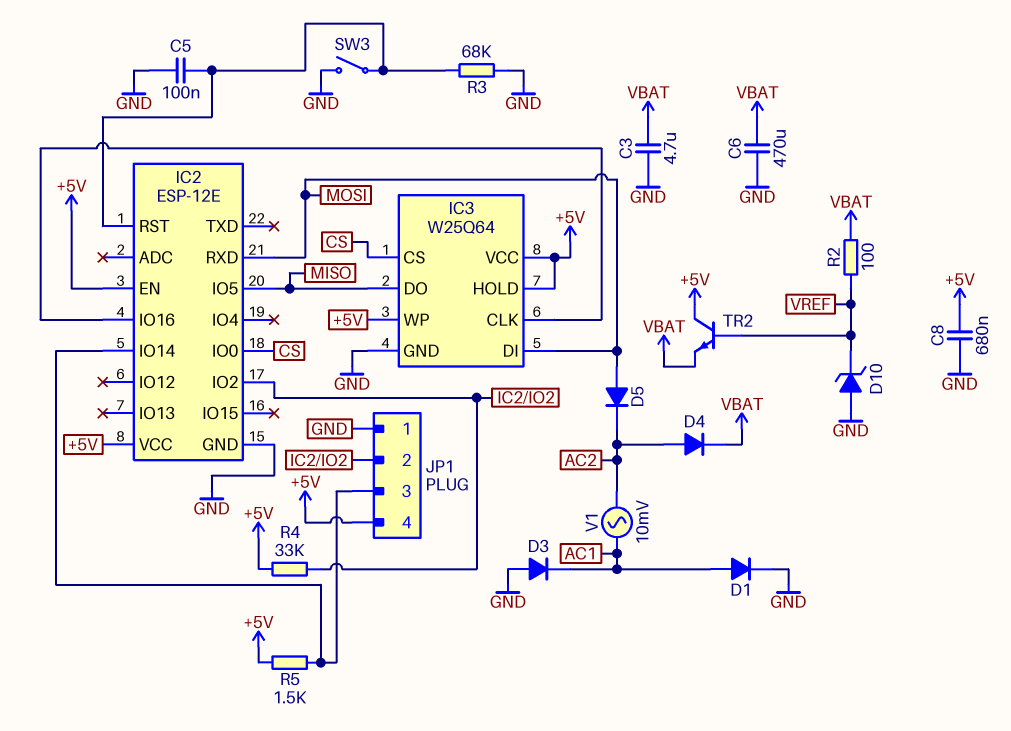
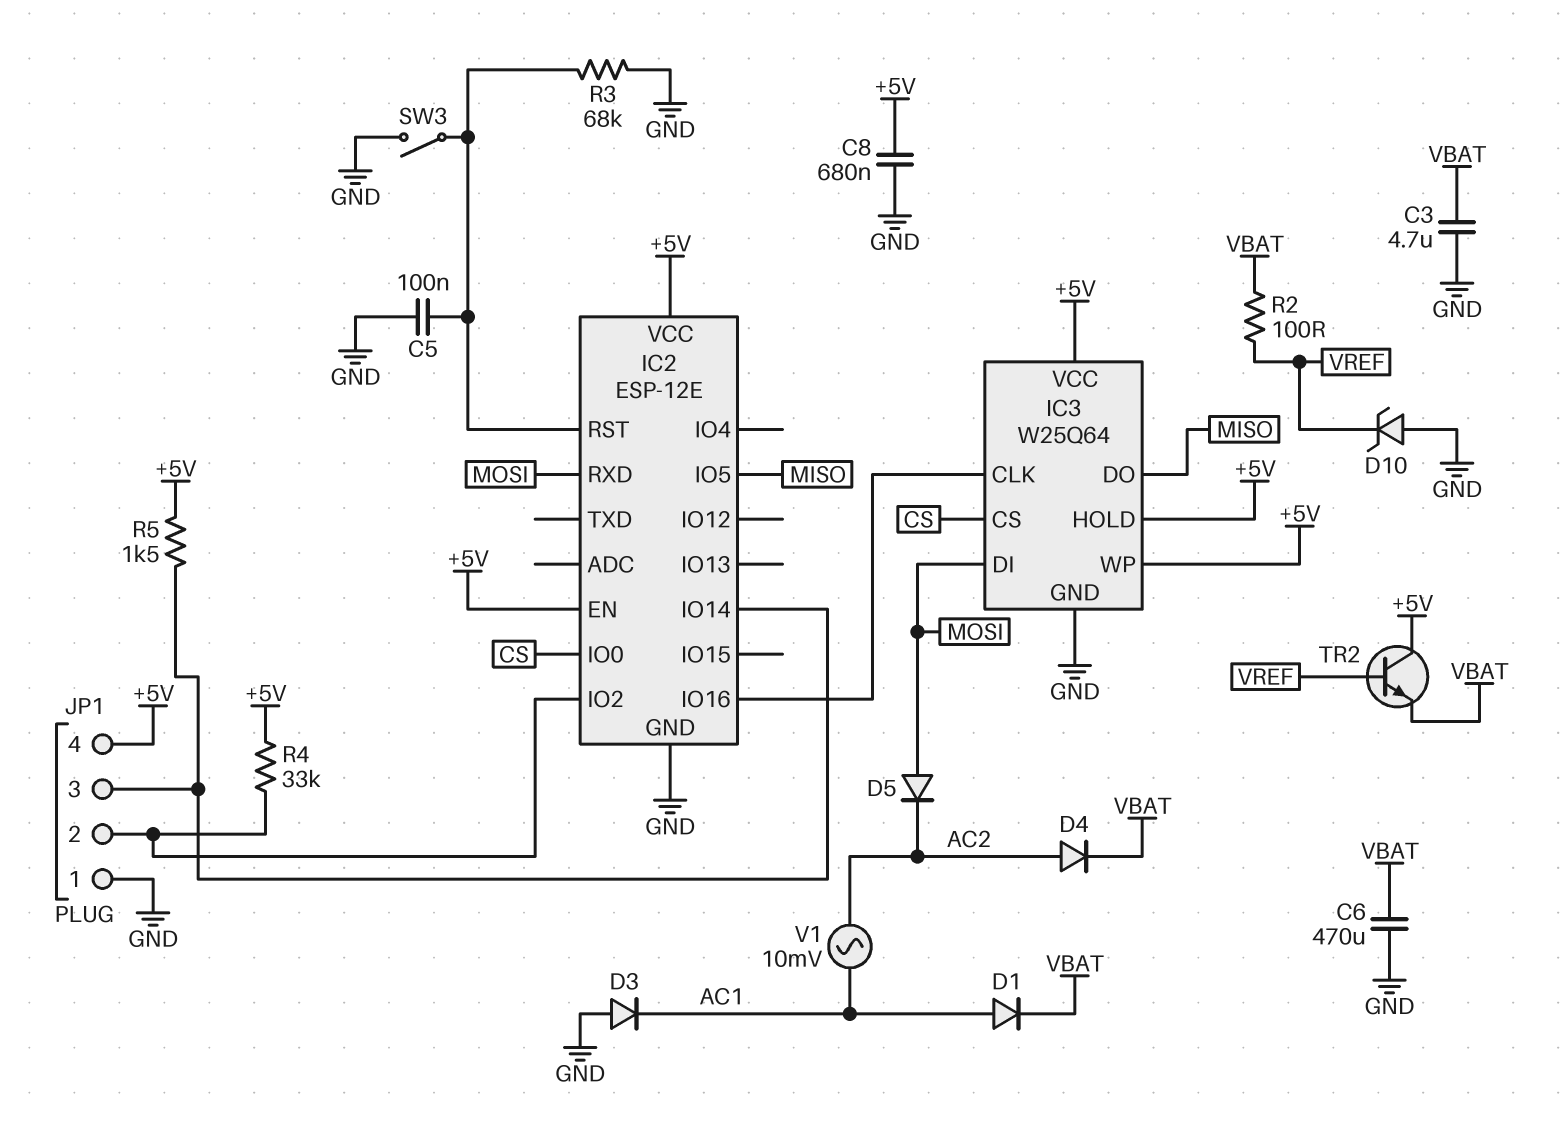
D1: diode (A AC1, K GND) -> diode (A AC1, K VBAT)

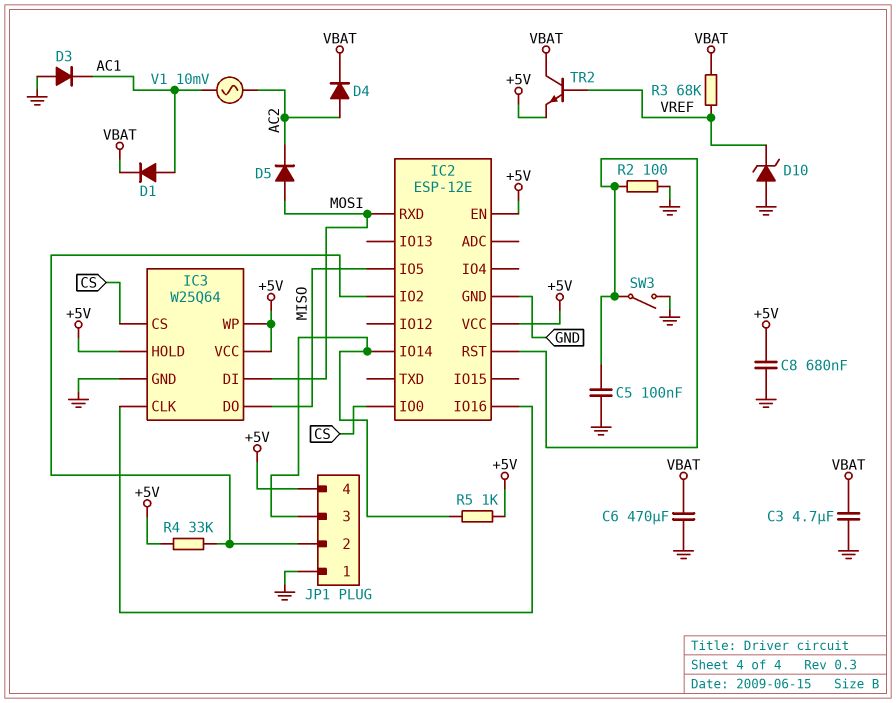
R2: 100 (VBAT, VREF) -> 100 (GND, IC2/RST)
R3: 68k (GND, IC2/RST) -> 68k (VBAT, VREF)
R5: 1.5k (+5V, IC2/IO14) -> 1k (+5V, IC2/IO14)
TR2: NPN (B VREF, C +5V, E VBAT) -> NPN (B VREF, C VBAT, E +5V)

